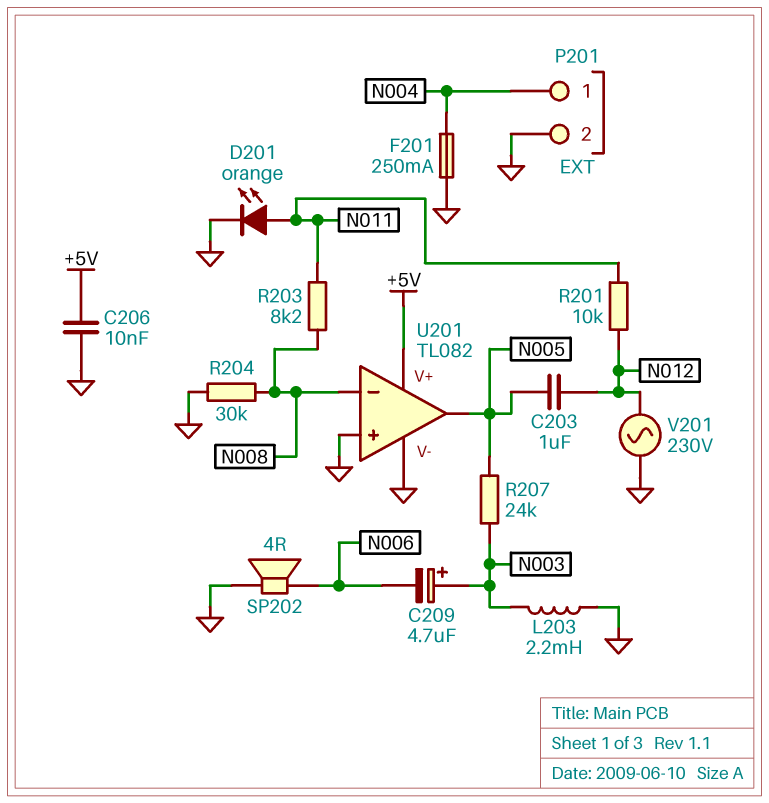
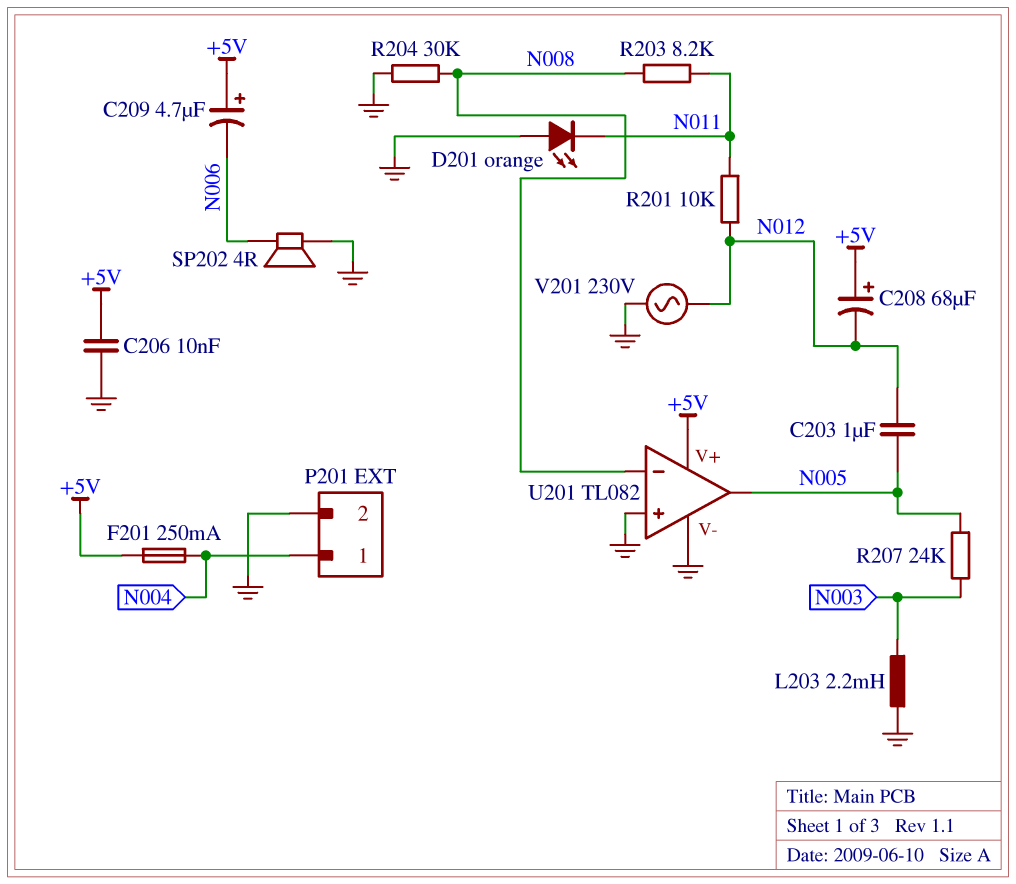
C208: none -> 68uF (plus +5V, minus N012)
C209: 4.7uF (plus N003, minus N006) -> 4.7uF (plus +5V, minus N006)
D201: LED orange (A N011, K GND) -> LED orange (A GND, K N011)
F201: 250mA (GND, N004) -> 250mA (+5V, N004)

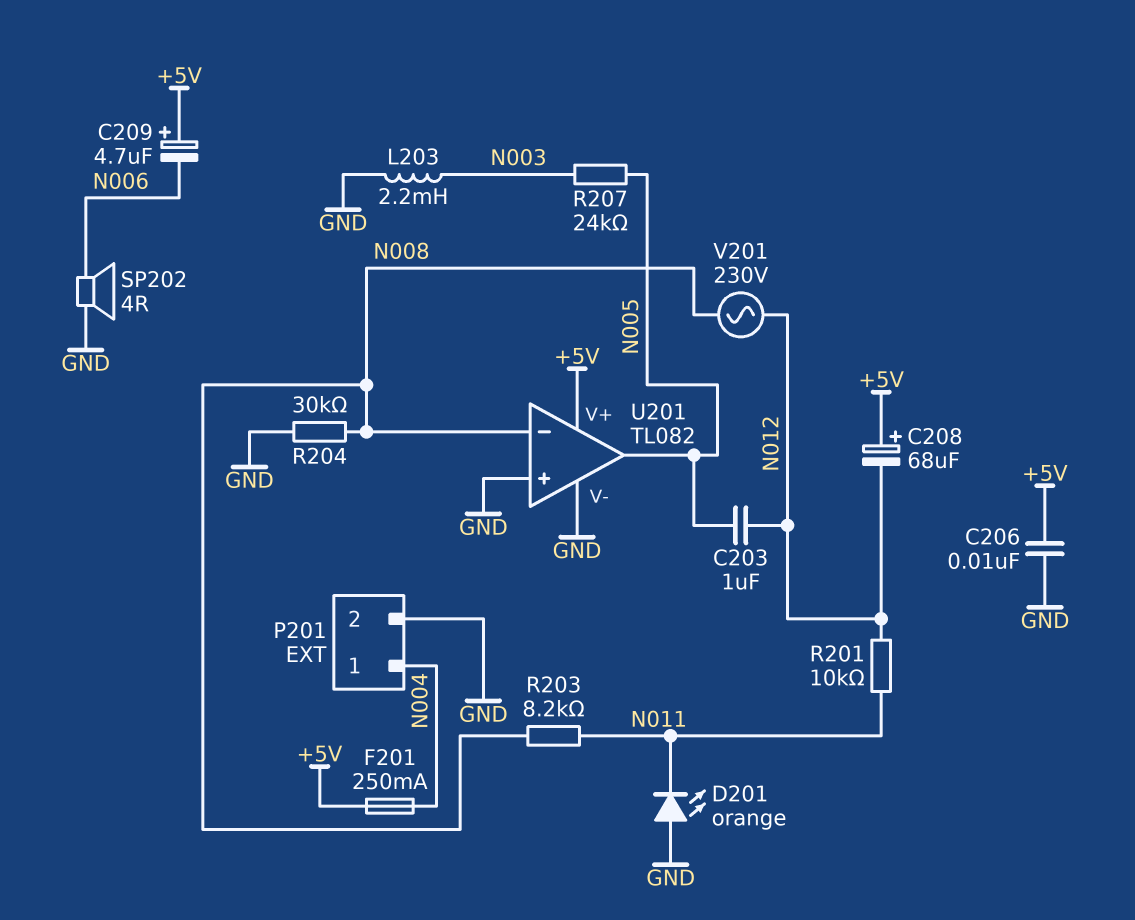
V201: AC 230V (GND, N012) -> AC 230V (N008, N012)

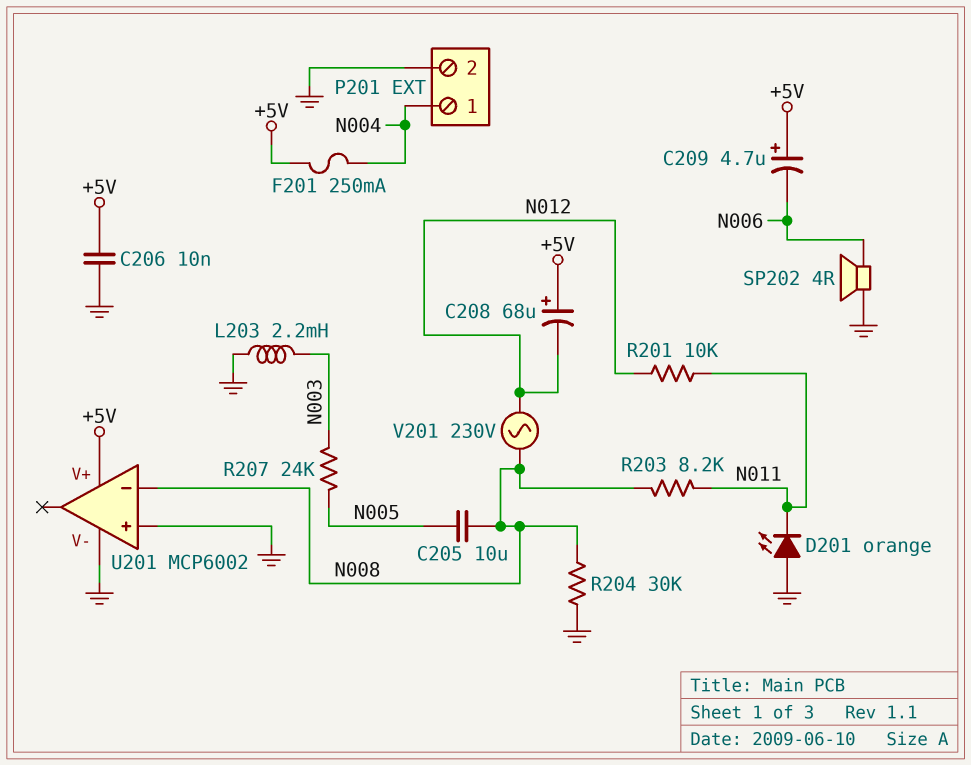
C203: 1uF (N005, N012) -> none
C205: none -> 10uF (N005, N008)
U201: TL082 -> MCP6002
U201 pin out: N005 -> none

